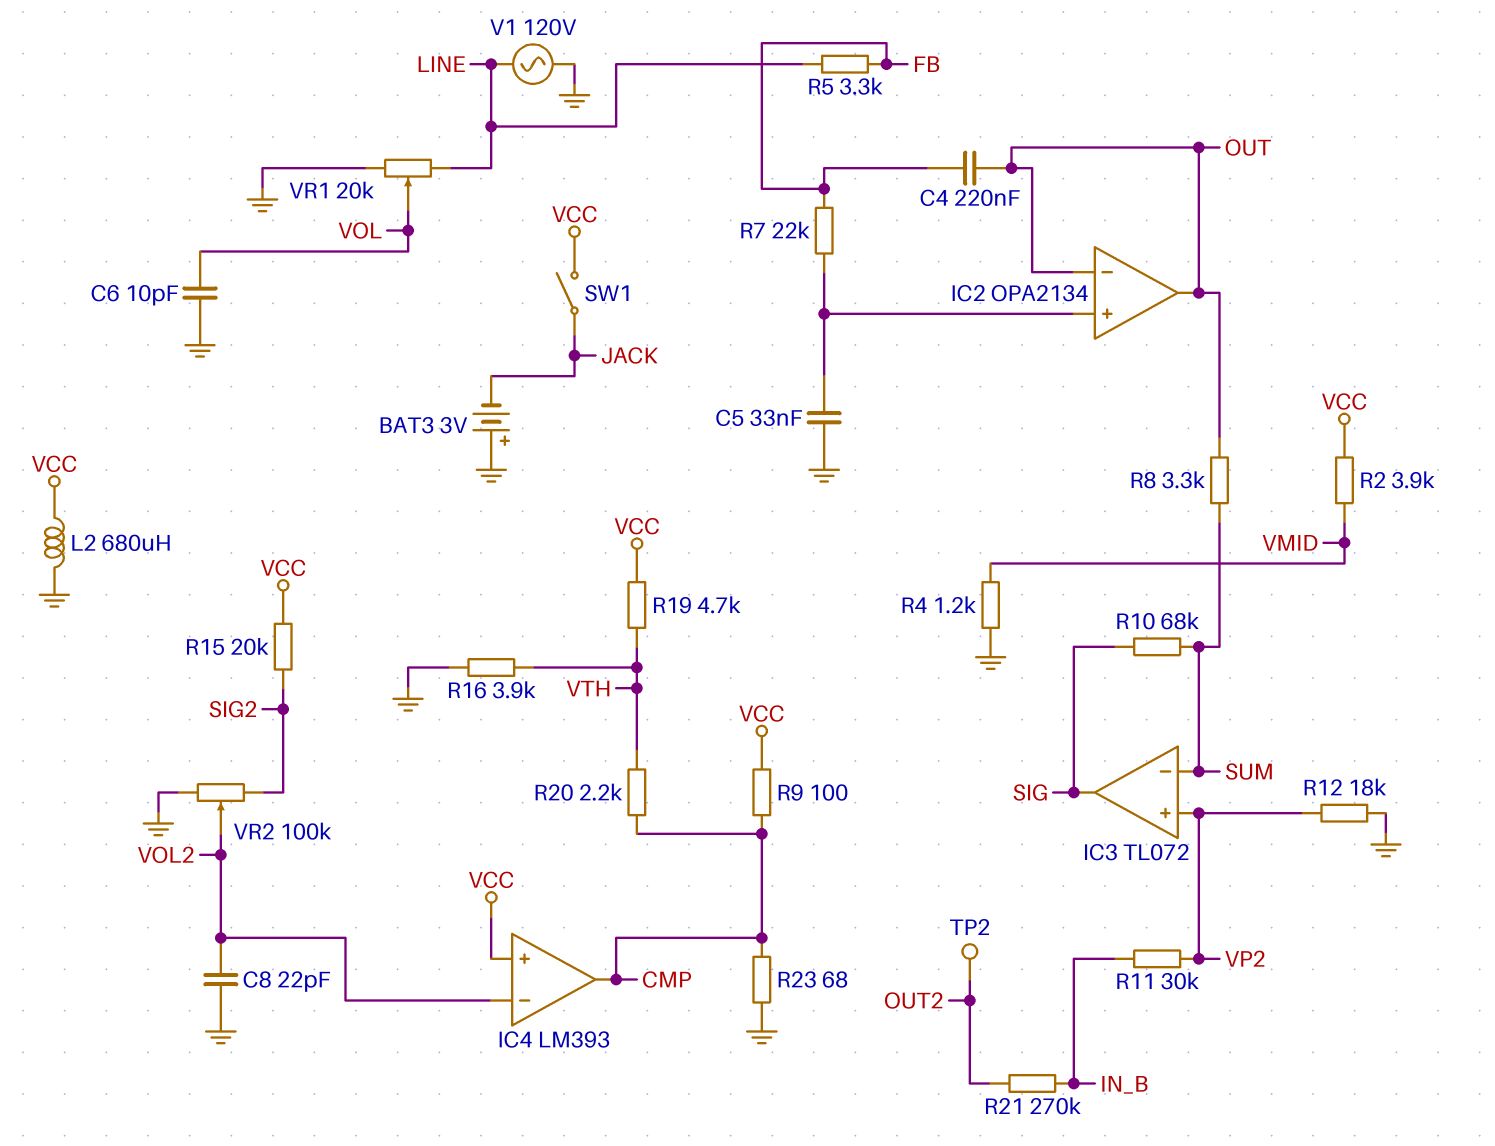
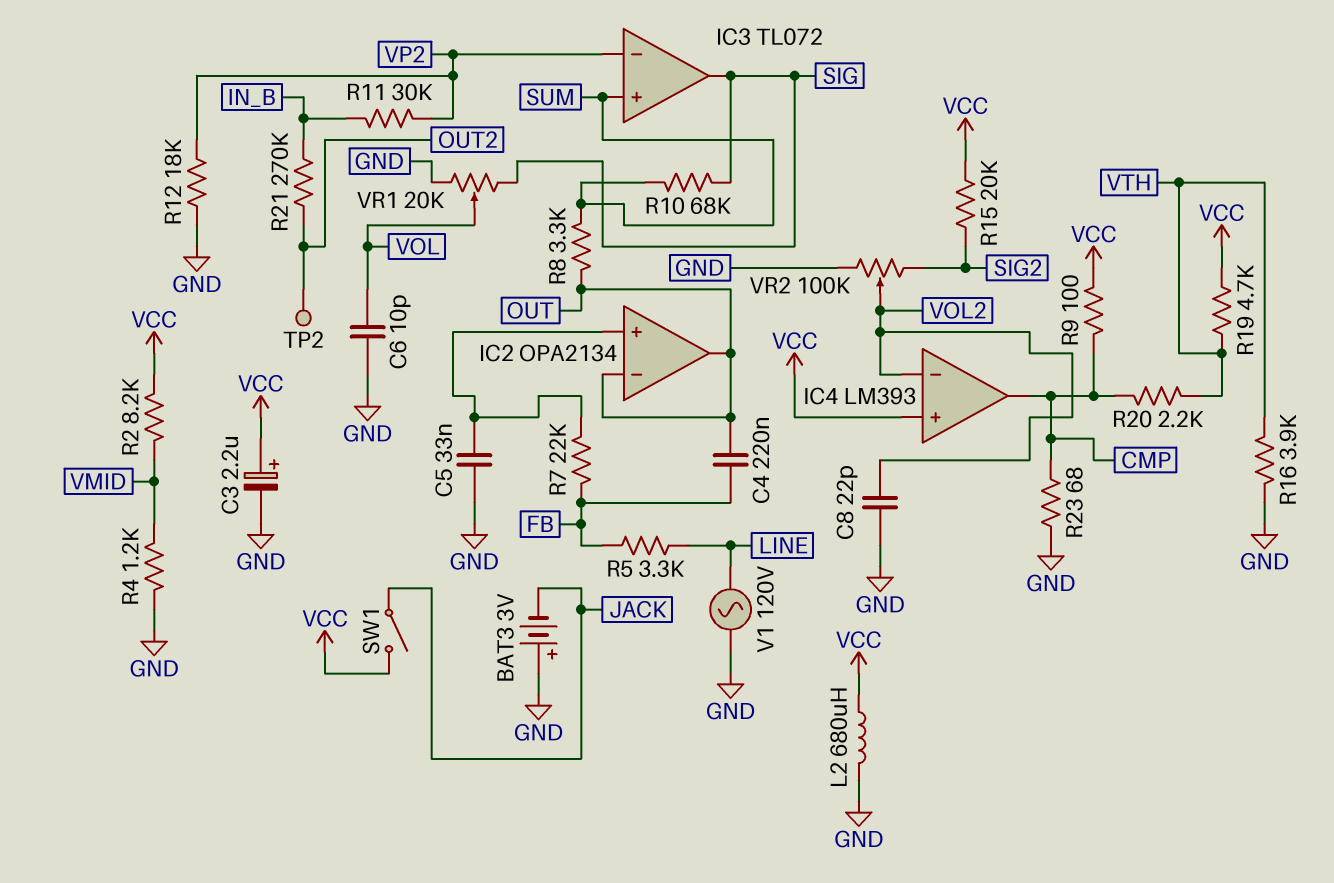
C3: none -> 2.2uF (plus VCC, minus GND)
IC3 pin in+: VP2 -> SUM
IC3 pin in-: SUM -> VP2
R2: 3.9k (VCC, VMID) -> 8.2k (VCC, VMID)
VR1: 20k (GND, LINE, wiper VOL) -> 20k (GND, SIG, wiper VOL)

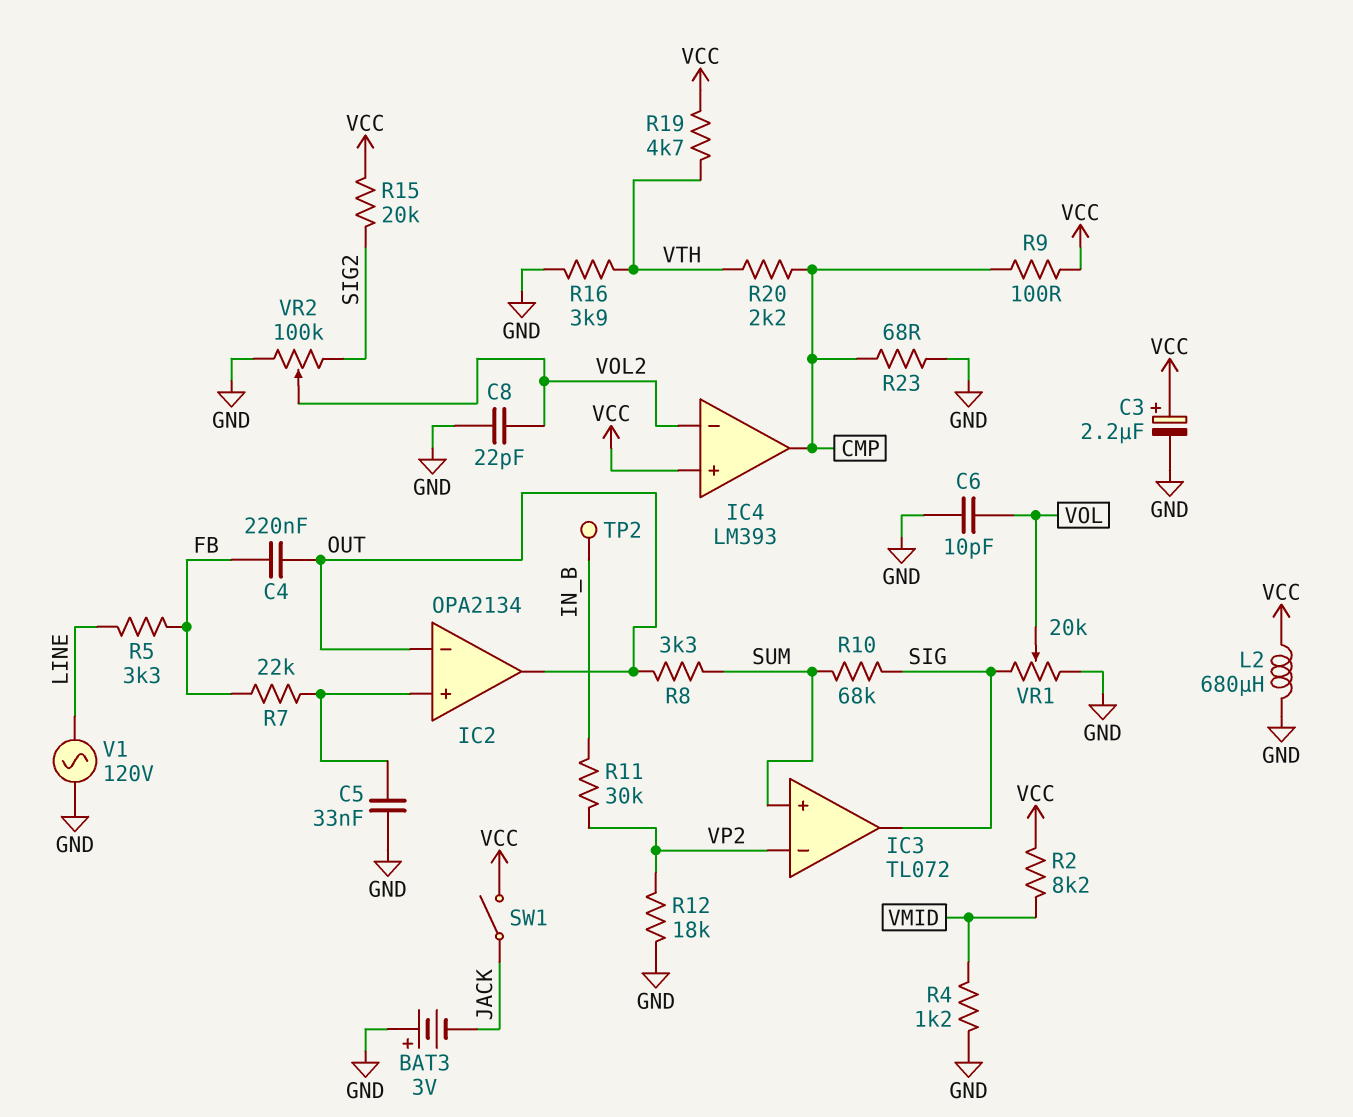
R21: 270k (IN_B, OUT2) -> none
TP2: test point (OUT2) -> test point (IN_B)

